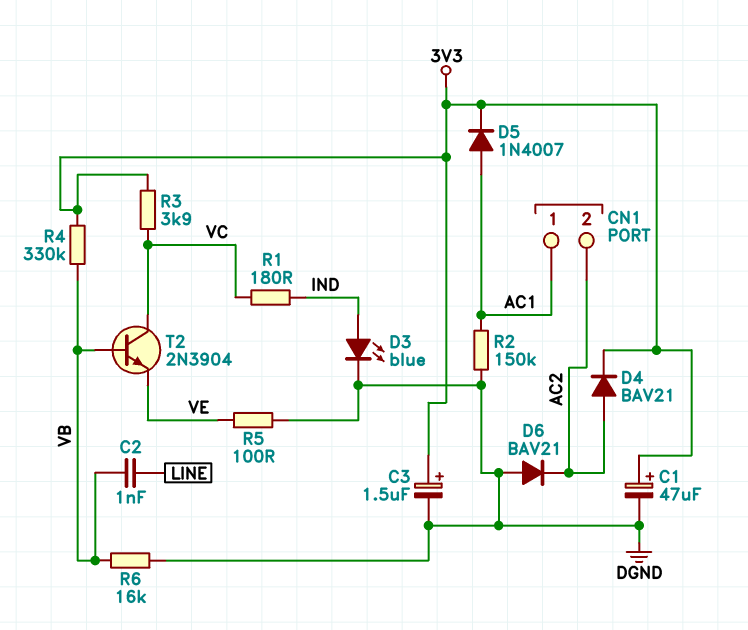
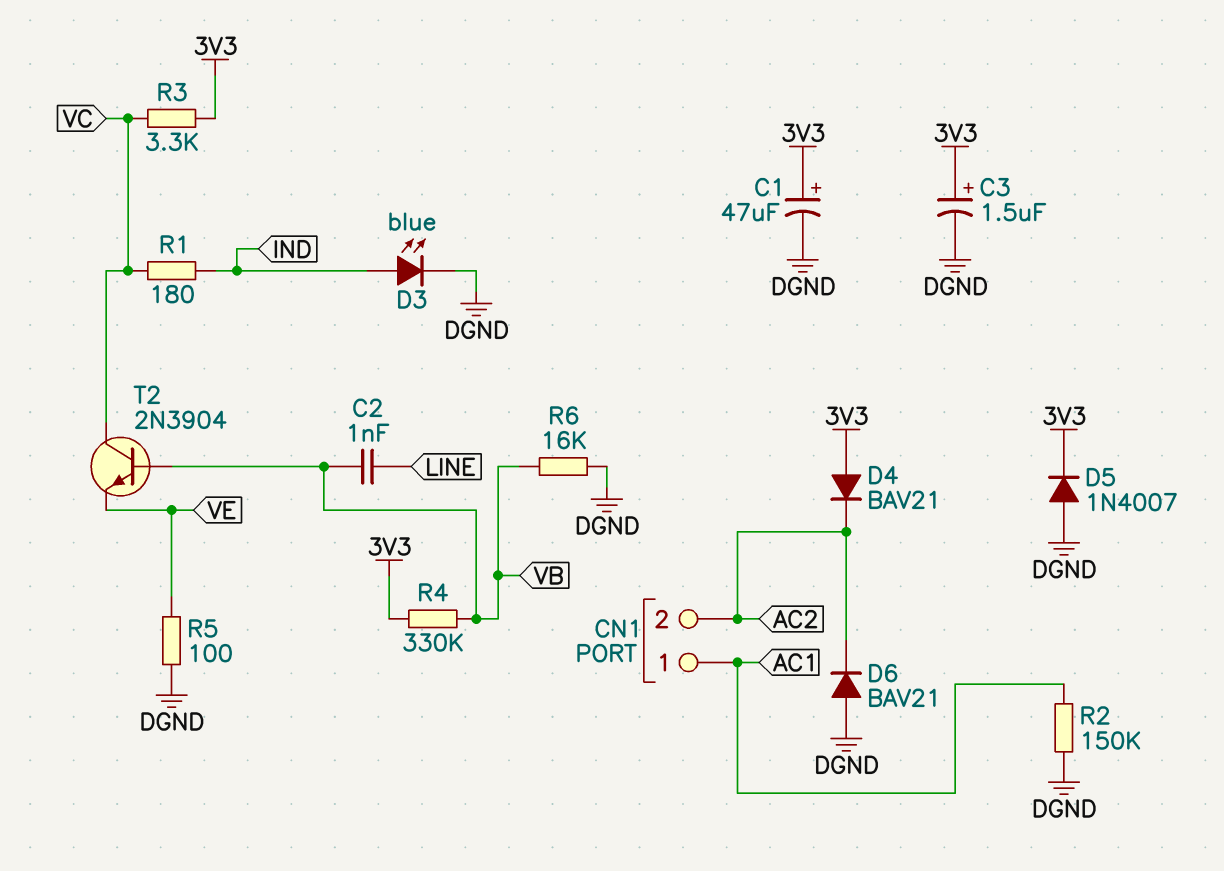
D4: diode BAV21 (A AC2, K 3V3) -> diode BAV21 (A 3V3, K AC2)
D5: diode 1N4007 (A AC1, K 3V3) -> diode 1N4007 (A DGND, K 3V3)
R3: 3.9k (3V3, VC) -> 3.3k (3V3, VC)

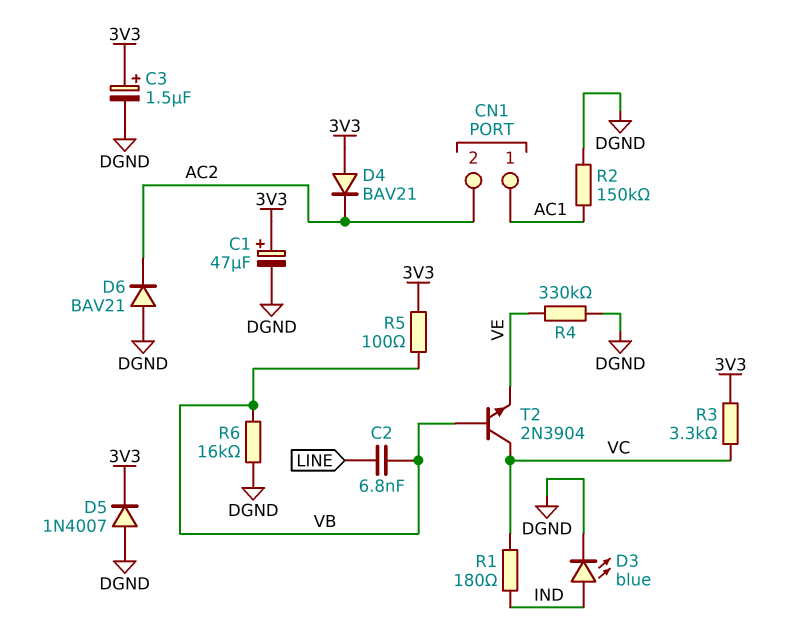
C2: 1nF (LINE, VB) -> 6.8nF (LINE, VB)
R4: 330k (3V3, VB) -> 330k (DGND, VE)
R5: 100 (DGND, VE) -> 100 (3V3, VB)

